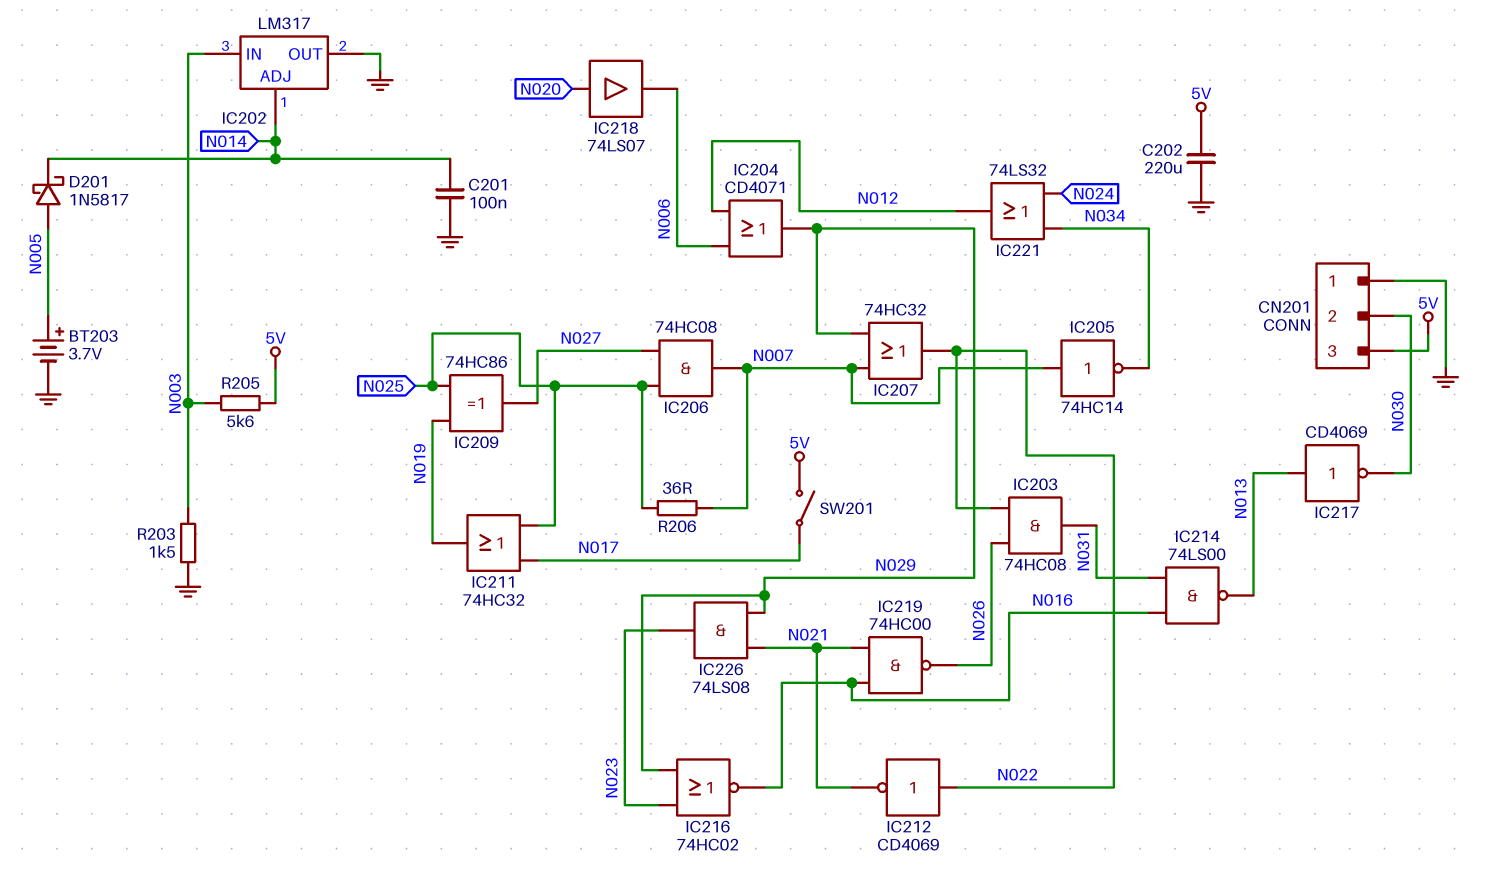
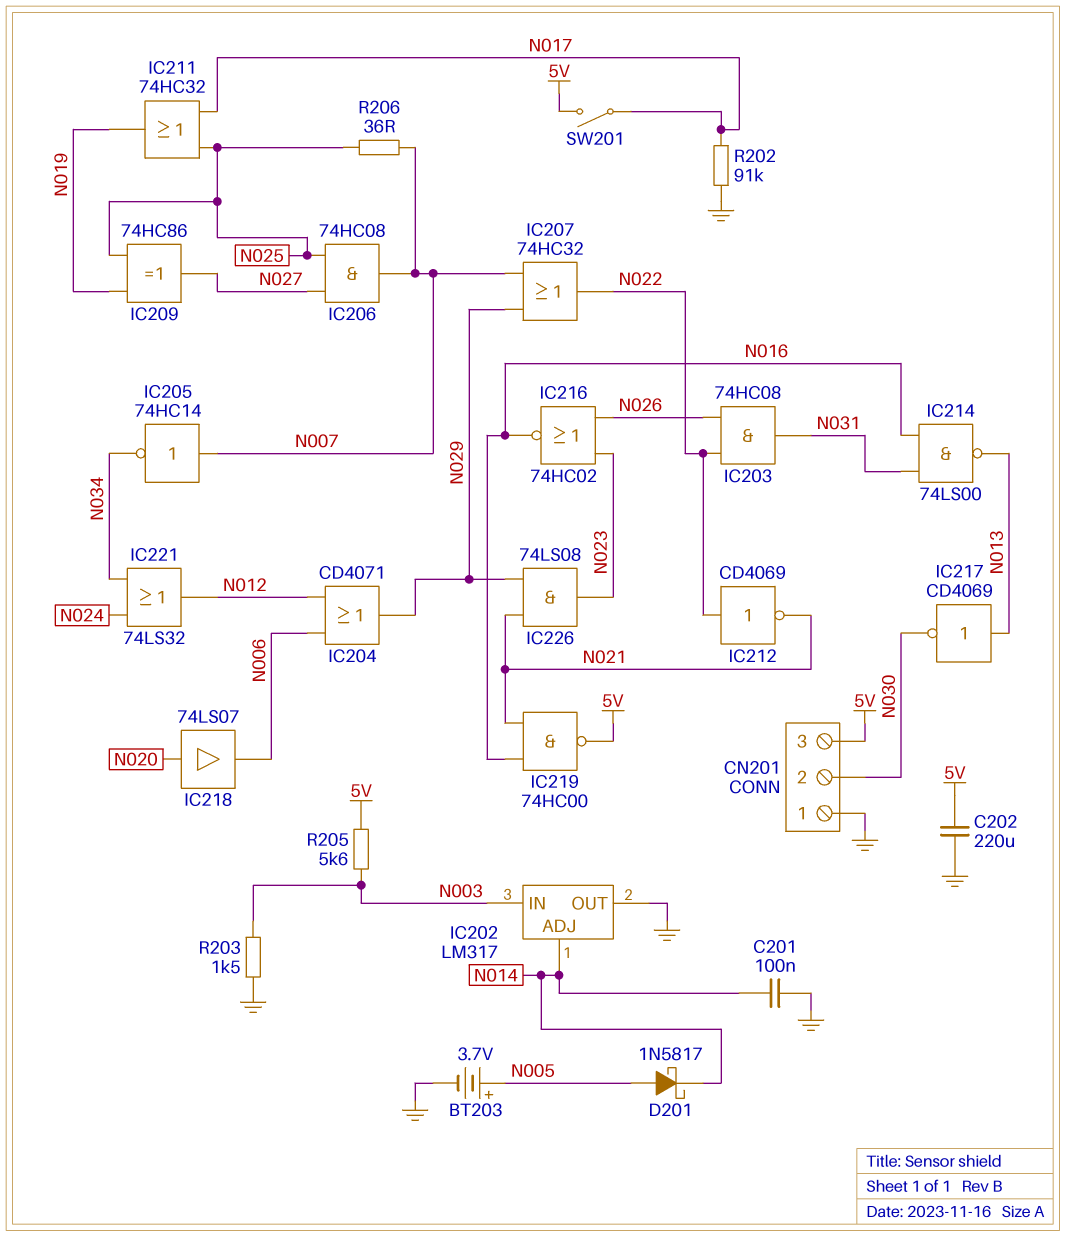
IC216: NOR 74HC02 (in N023, in N029, out N016) -> NOR 74HC02 (in N023, in N026, out N016)
IC219: NAND 74HC00 (in N016, in N021, out N026) -> NAND 74HC00 (in N016, in N021, out 5V)
R202: none -> 91k (GND, N017)

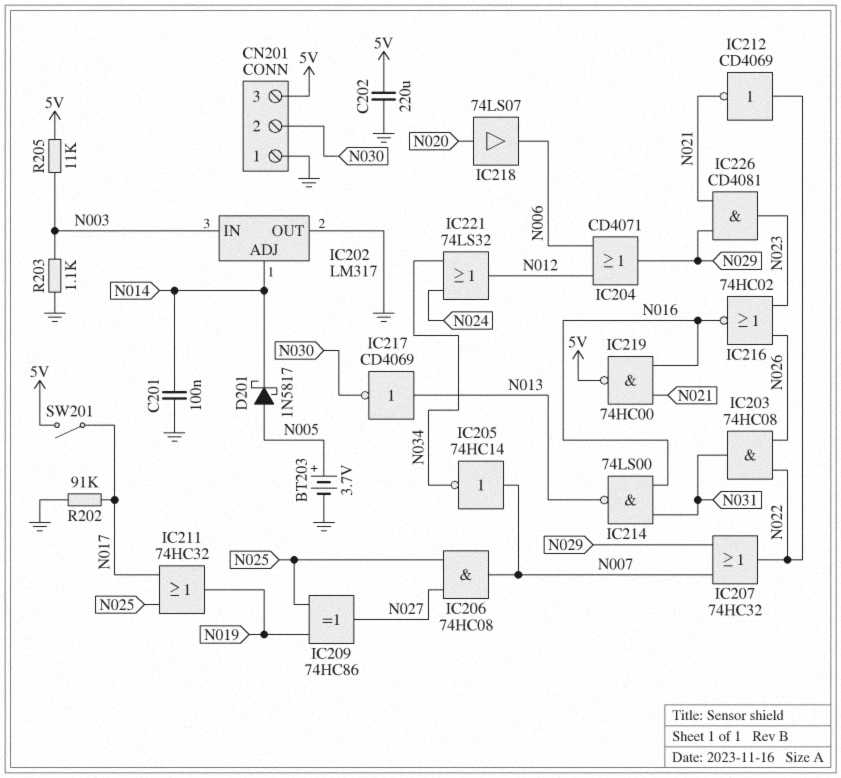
IC226: AND 74LS08 (in N021, in N029, out N023) -> AND CD4081 (in N021, in N029, out N023)
R203: 1.5k (GND, N003) -> 1.1k (GND, N003)
R205: 5.6k (5V, N003) -> 11k (5V, N003)
R206: 36 (N007, N025) -> none

